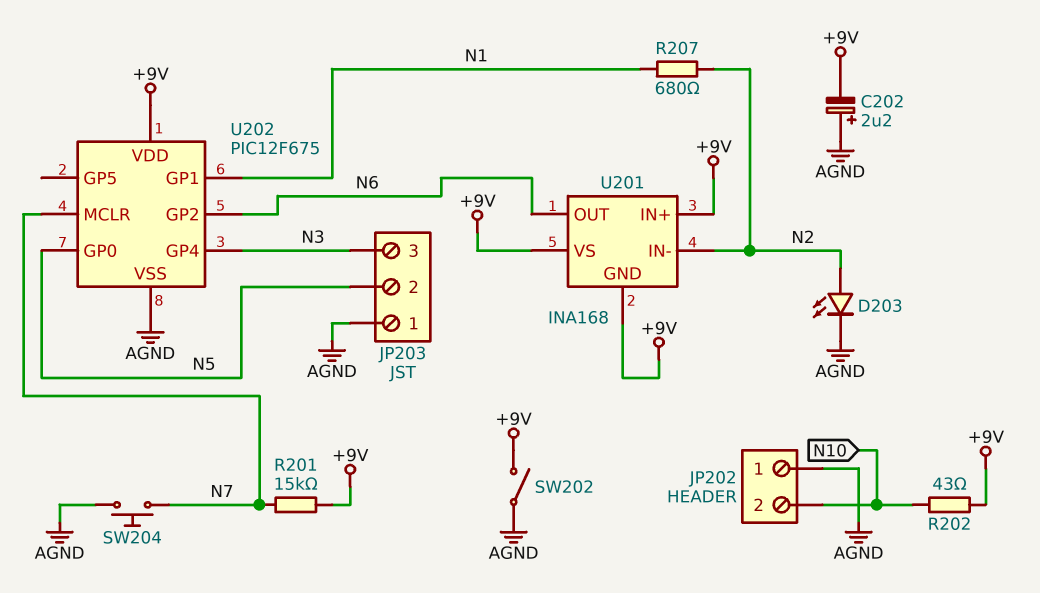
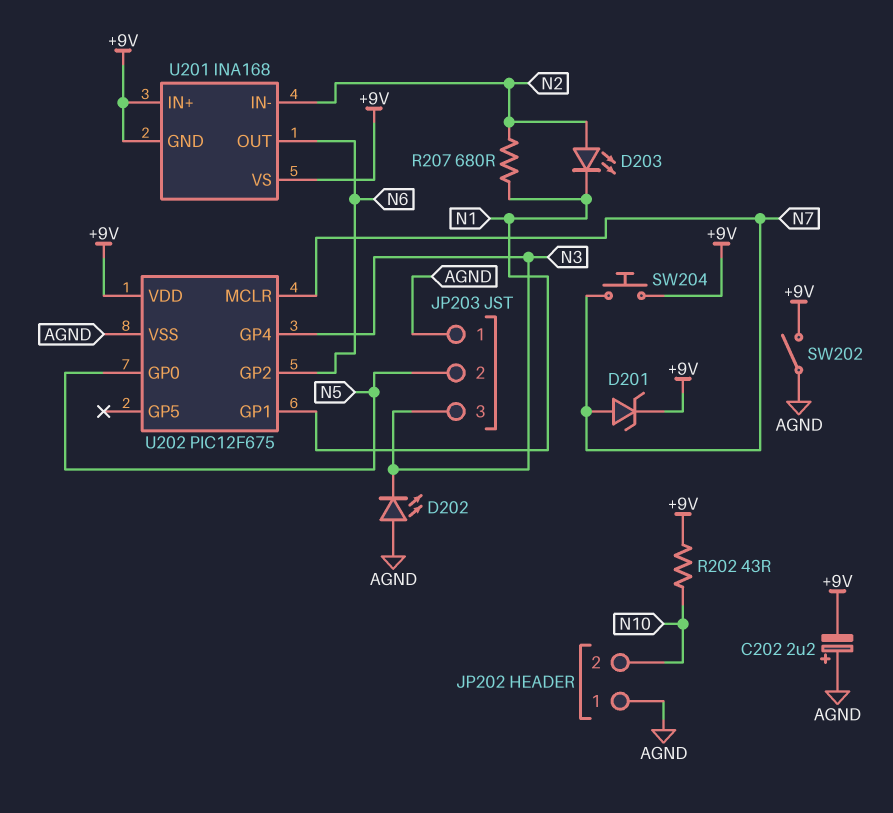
D201: none -> zener (A N7, K +9V)
D202: none -> LED (A AGND, K N3)
D203: LED (A N2, K AGND) -> LED (A N2, K N1)
R201: 15k (+9V, N7) -> none
SW204: button (AGND, N7) -> button (+9V, N7)

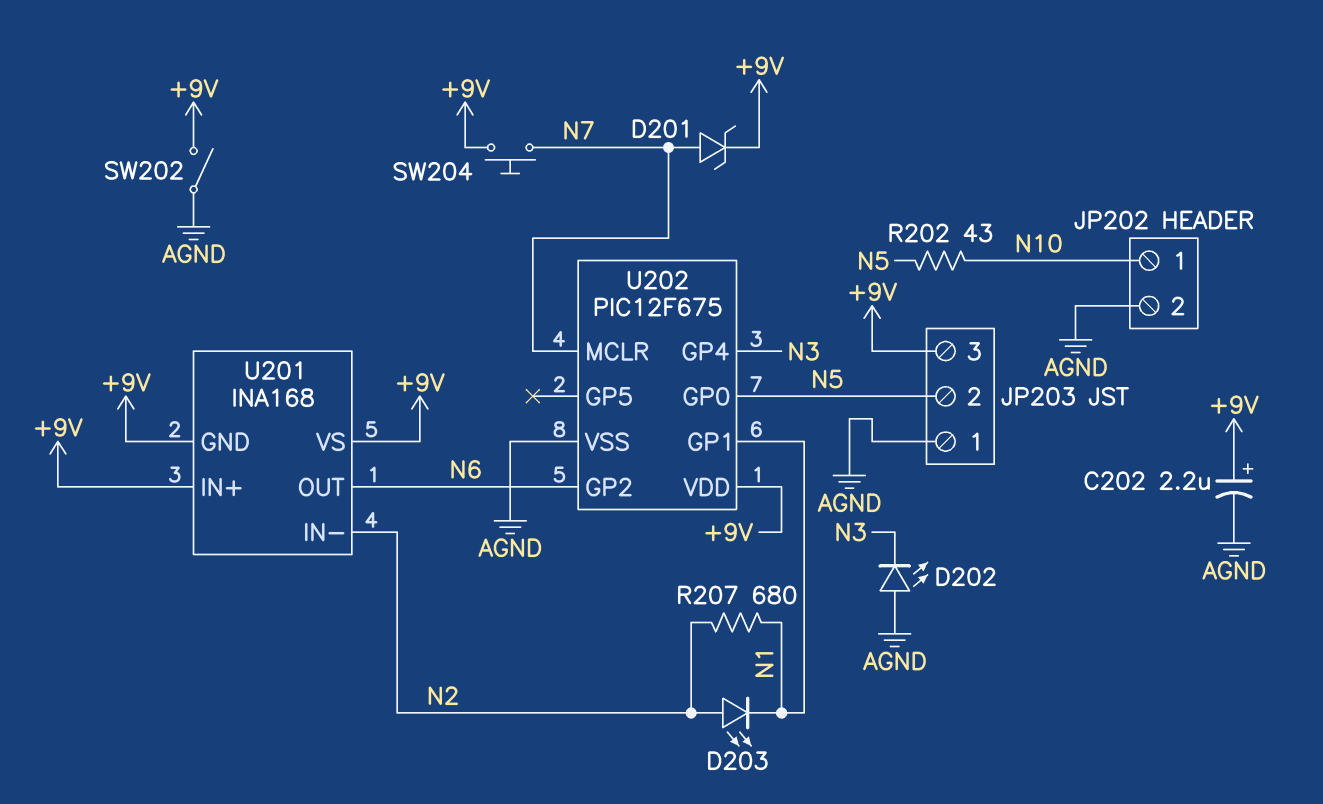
C202: 2.2uF (plus AGND, minus +9V) -> 2.2uF (plus +9V, minus AGND)
JP202 pin 1: AGND -> N10
JP202 pin 2: N10 -> AGND
JP203 pin 3: N3 -> +9V
R202: 43 (+9V, N10) -> 43 (N5, N10)

